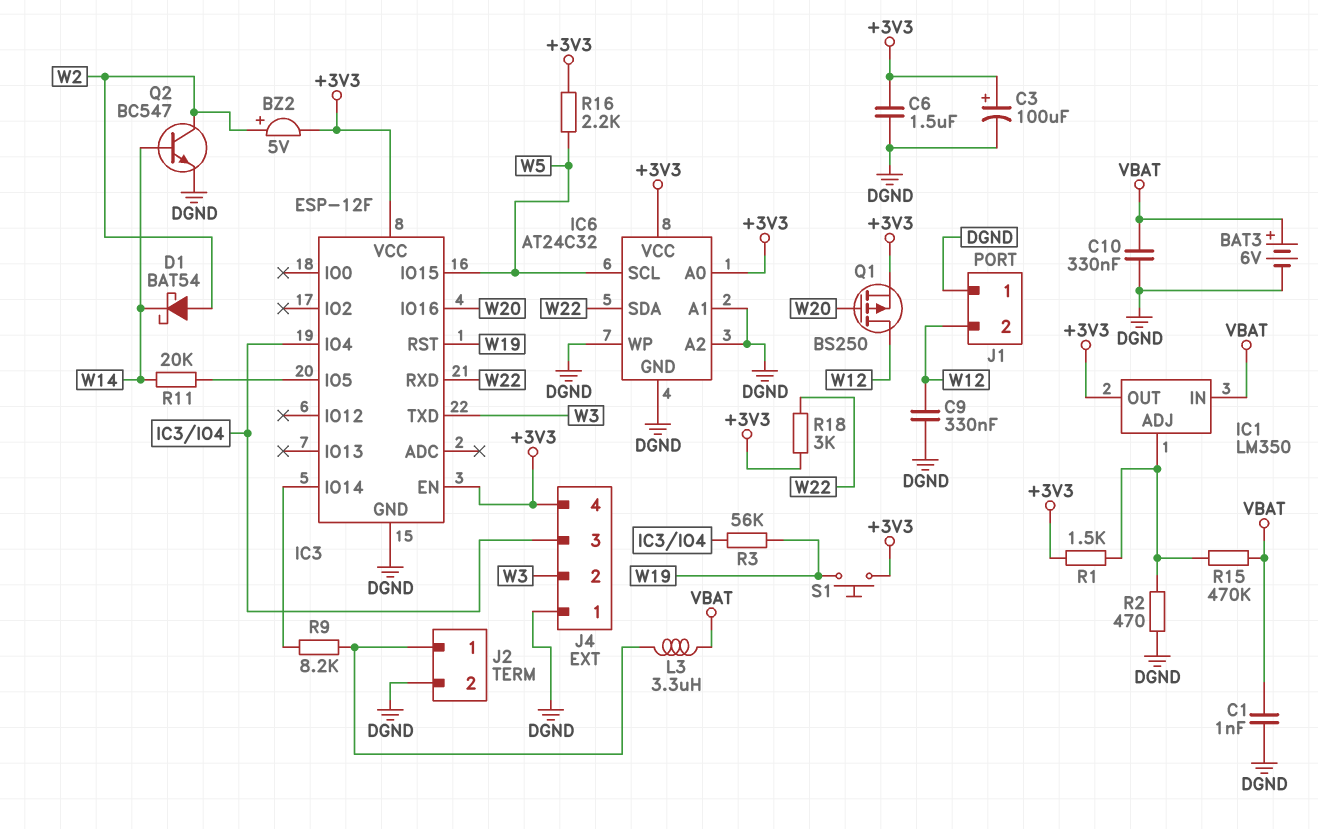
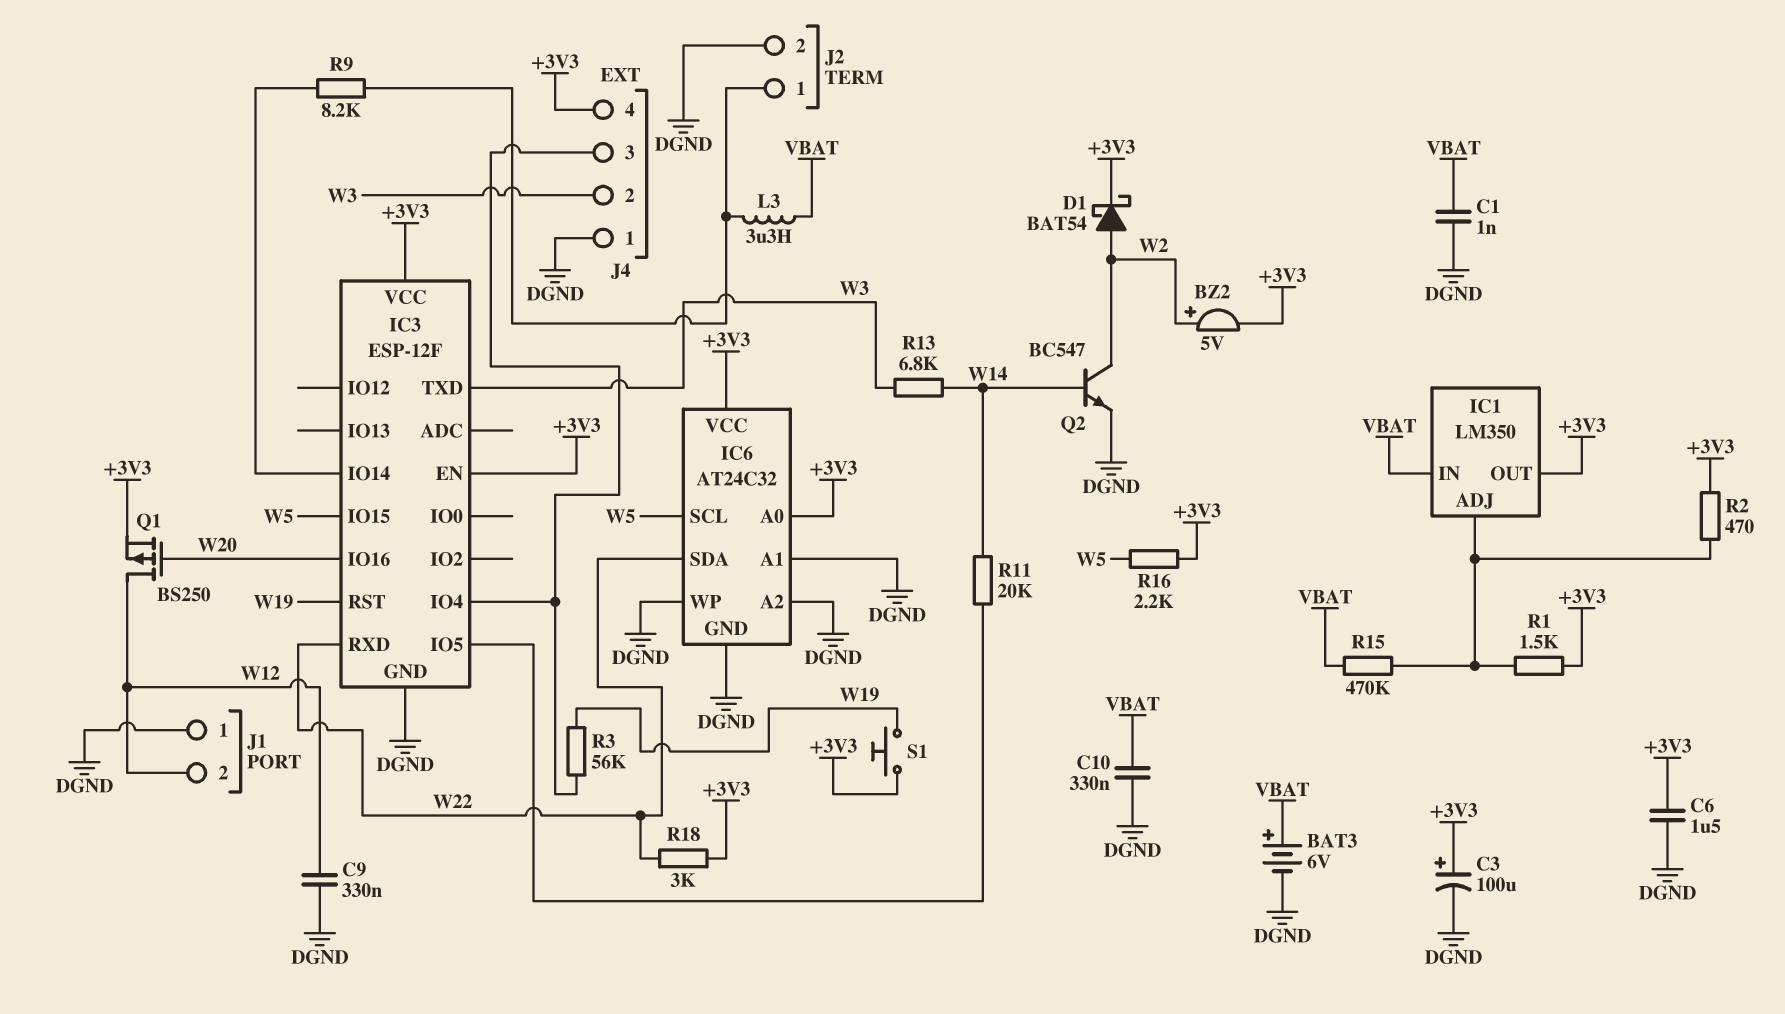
D1: schottky BAT54 (A W2, K W14) -> schottky BAT54 (A W2, K +3V3)
R2: 470 (DGND, IC1/ADJ) -> 470 (+3V3, IC1/ADJ)
R13: none -> 6.8k (W3, W14)

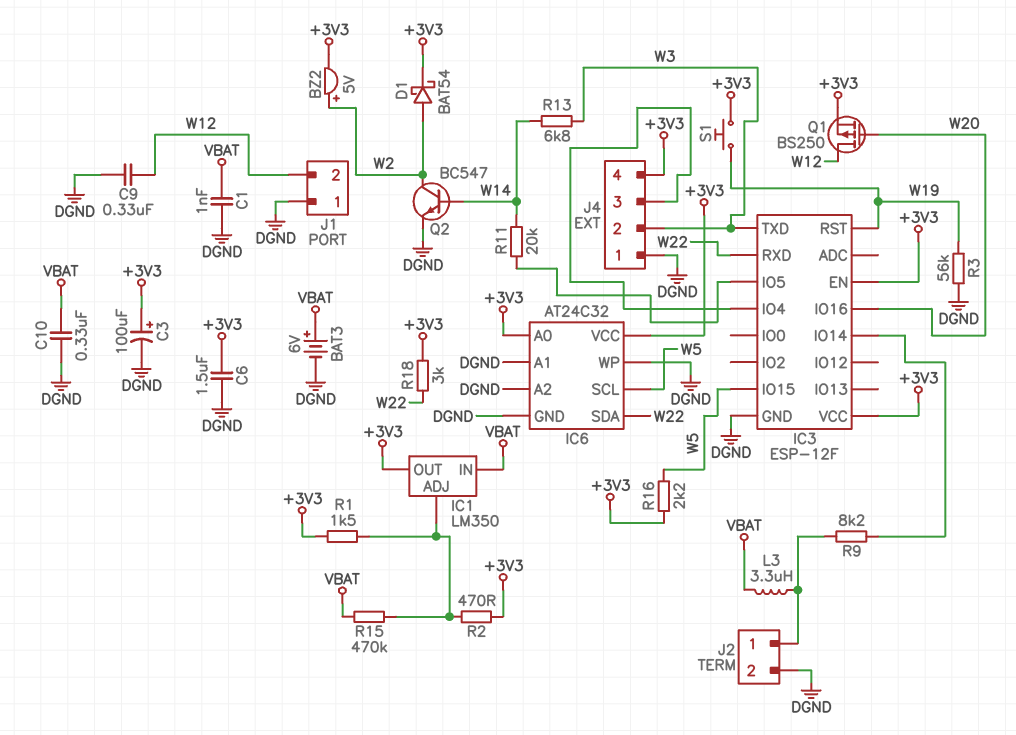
R3: 56k (IC3/IO4, W19) -> 56k (DGND, W19)

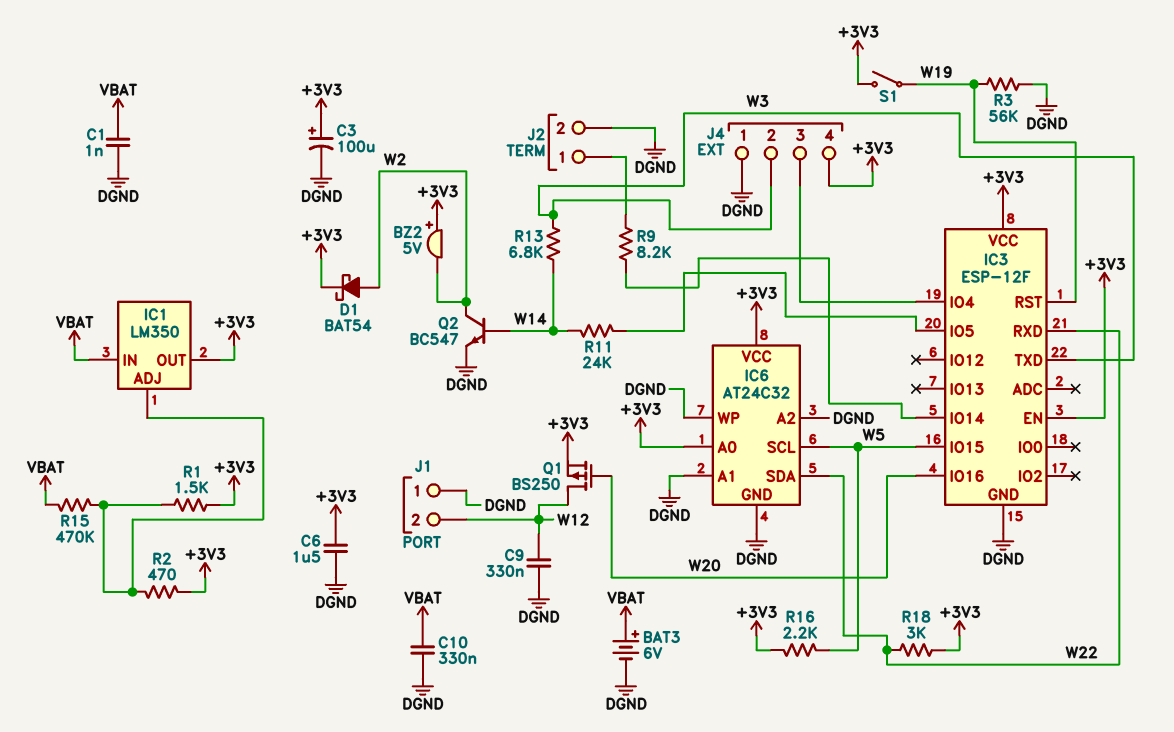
BZ2: buzzer 5V (plus W2, minus +3V3) -> buzzer 5V (plus +3V3, minus W2)
L3: 3.3uH (J2/1, VBAT) -> none
R11: 20k (IC3/IO5, W14) -> 24k (IC3/IO5, W14)
S1: button (+3V3, W19) -> switch (+3V3, W19)

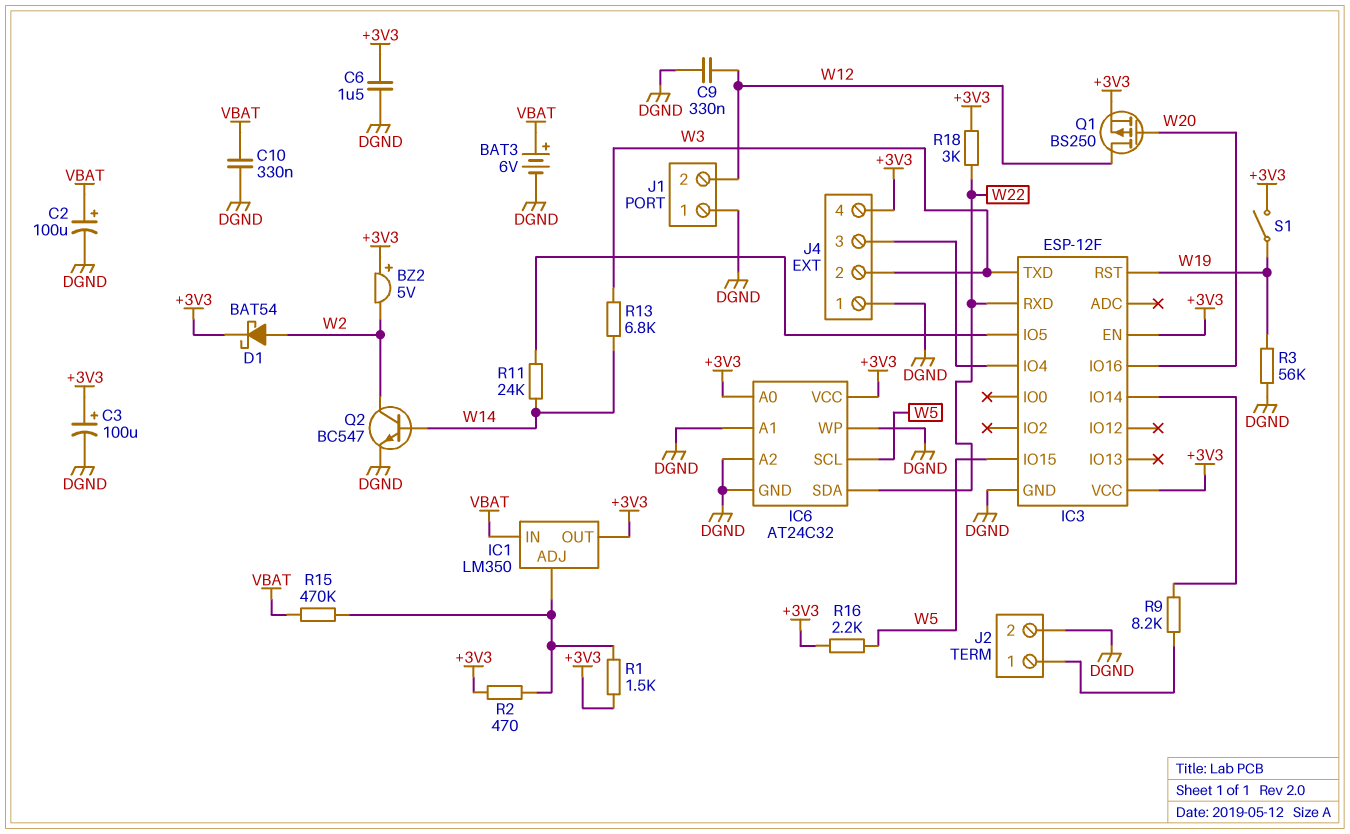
C1: 1nF (DGND, VBAT) -> none
C2: none -> 100uF (plus VBAT, minus DGND)

